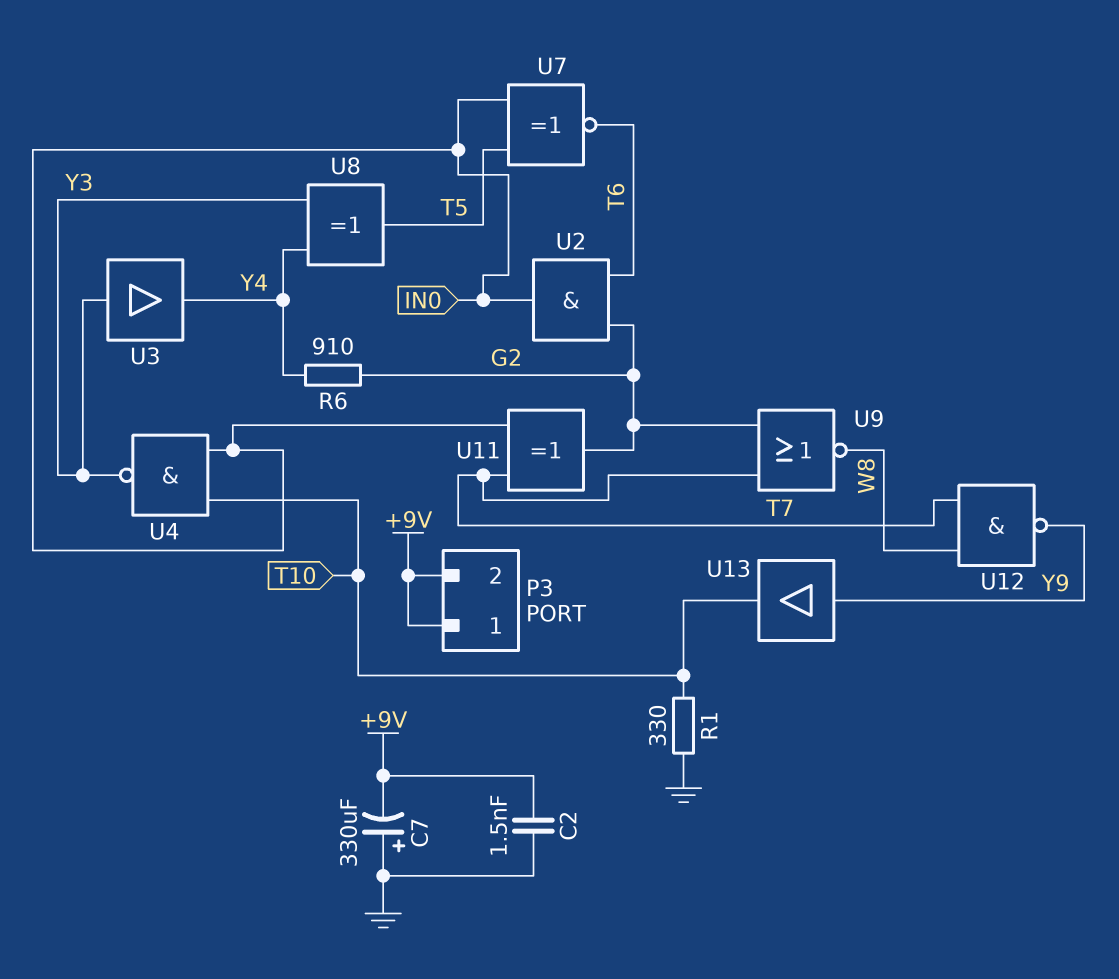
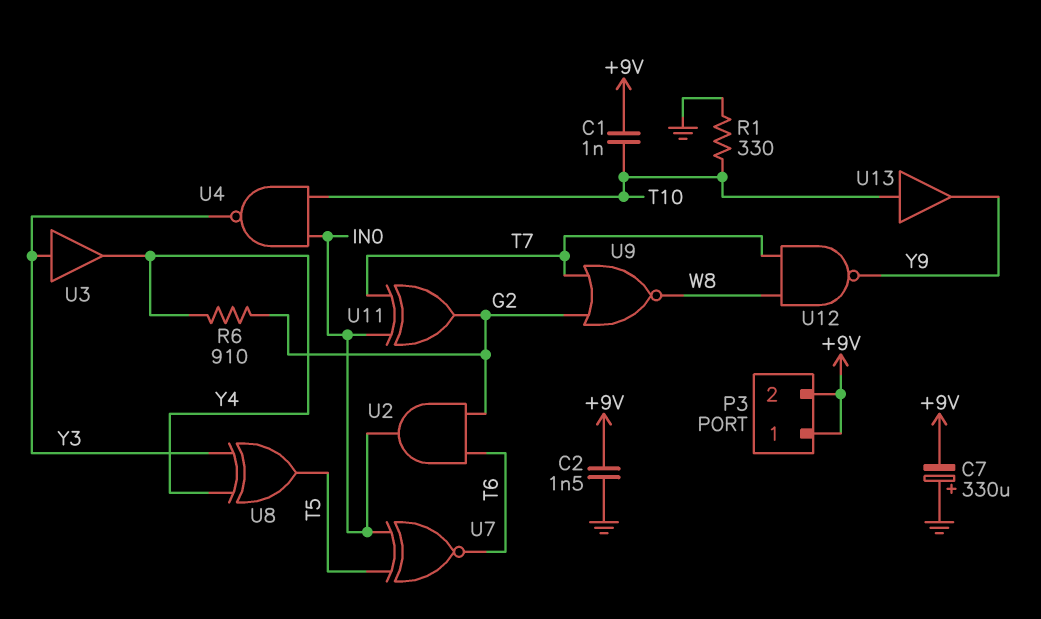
C1: none -> 1nF (+9V, T10)
U13: buffer (in Y9, out T10) -> buffer (in T10, out Y9)

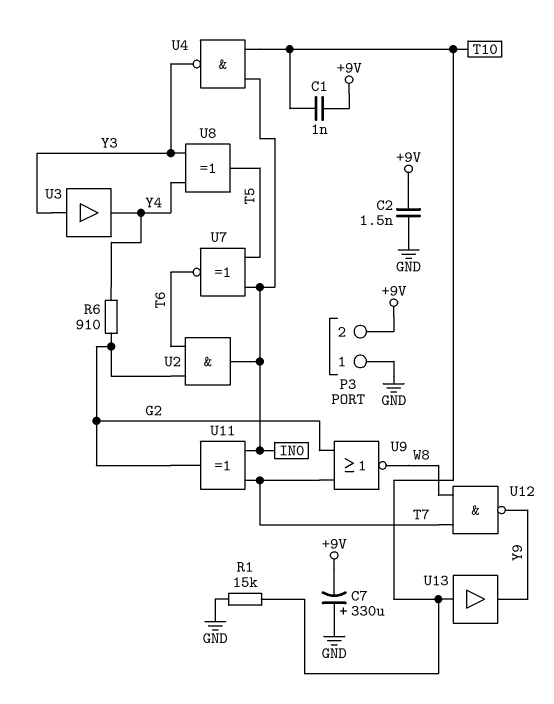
P3 pin 1: +9V -> GND
R1: 330 (GND, T10) -> 15k (GND, T10)

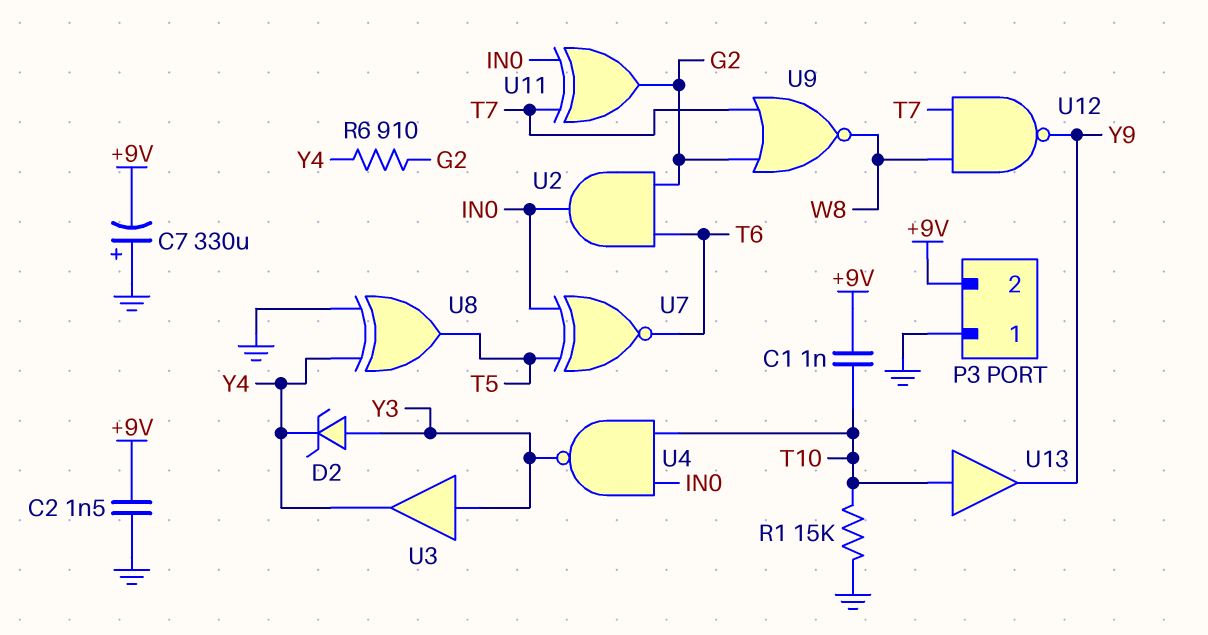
D2: none -> zener (A Y3, K Y4)
U8: XOR (in Y3, in Y4, out T5) -> XOR (in GND, in Y4, out T5)

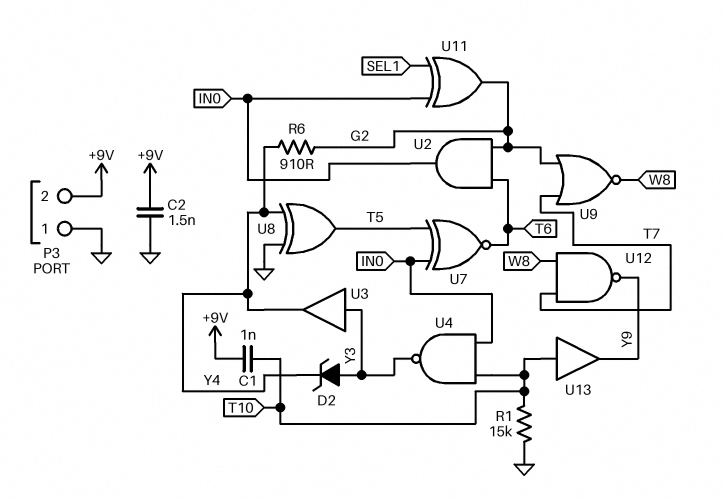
C7: 330uF (plus GND, minus +9V) -> none
U11: XOR (in IN0, in T7, out G2) -> XOR (in IN0, in SEL1, out G2)

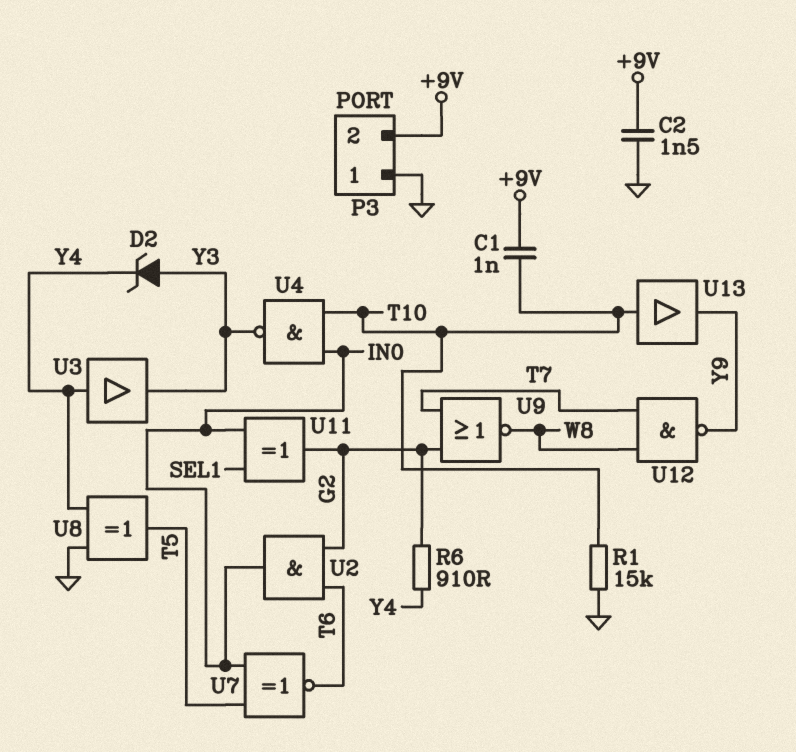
U3: buffer (in Y3, out Y4) -> buffer (in Y4, out Y3)

